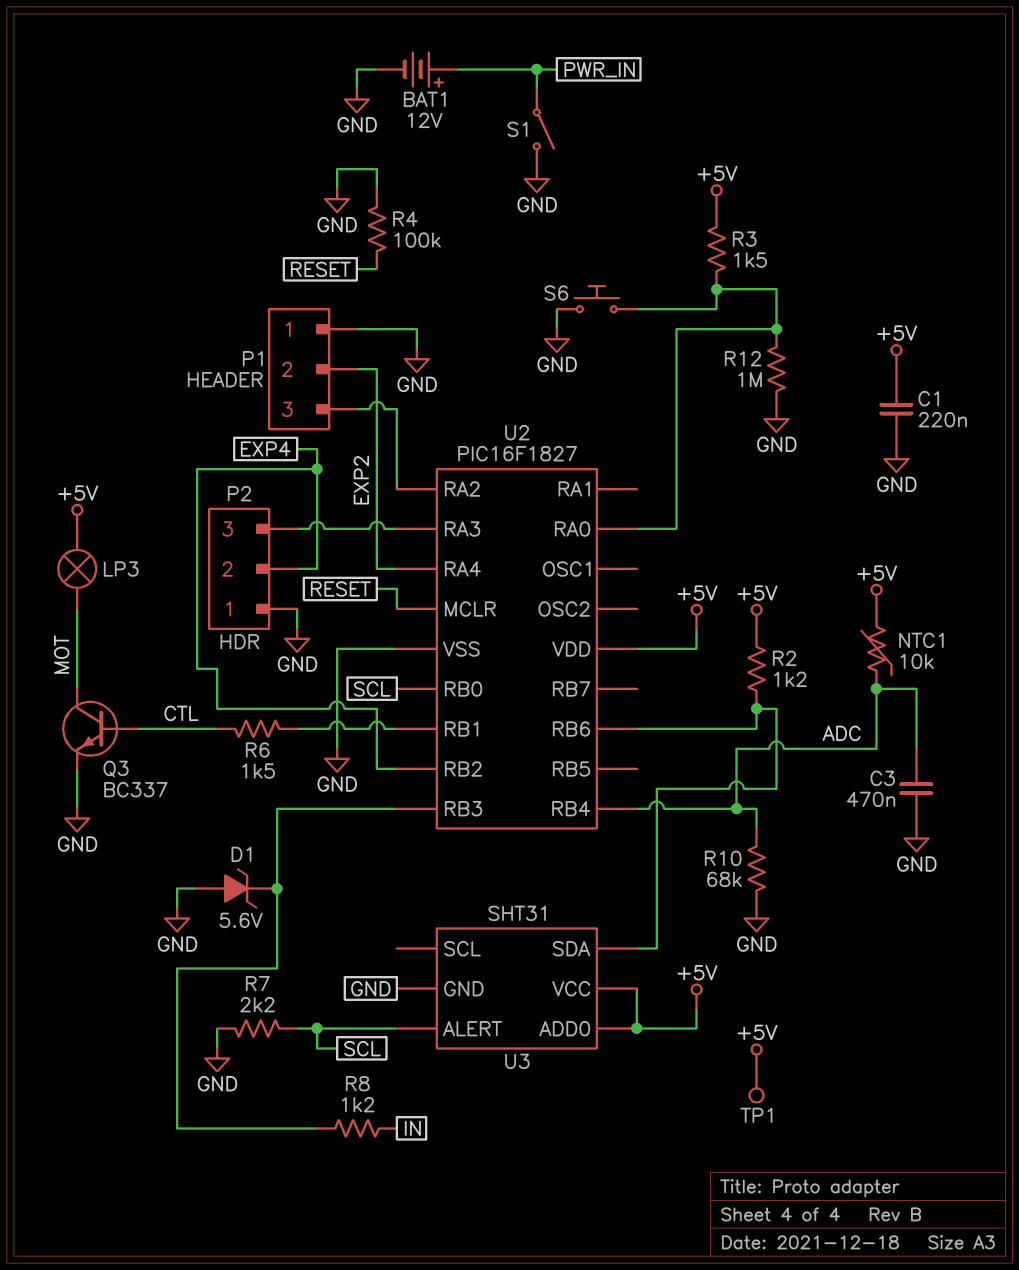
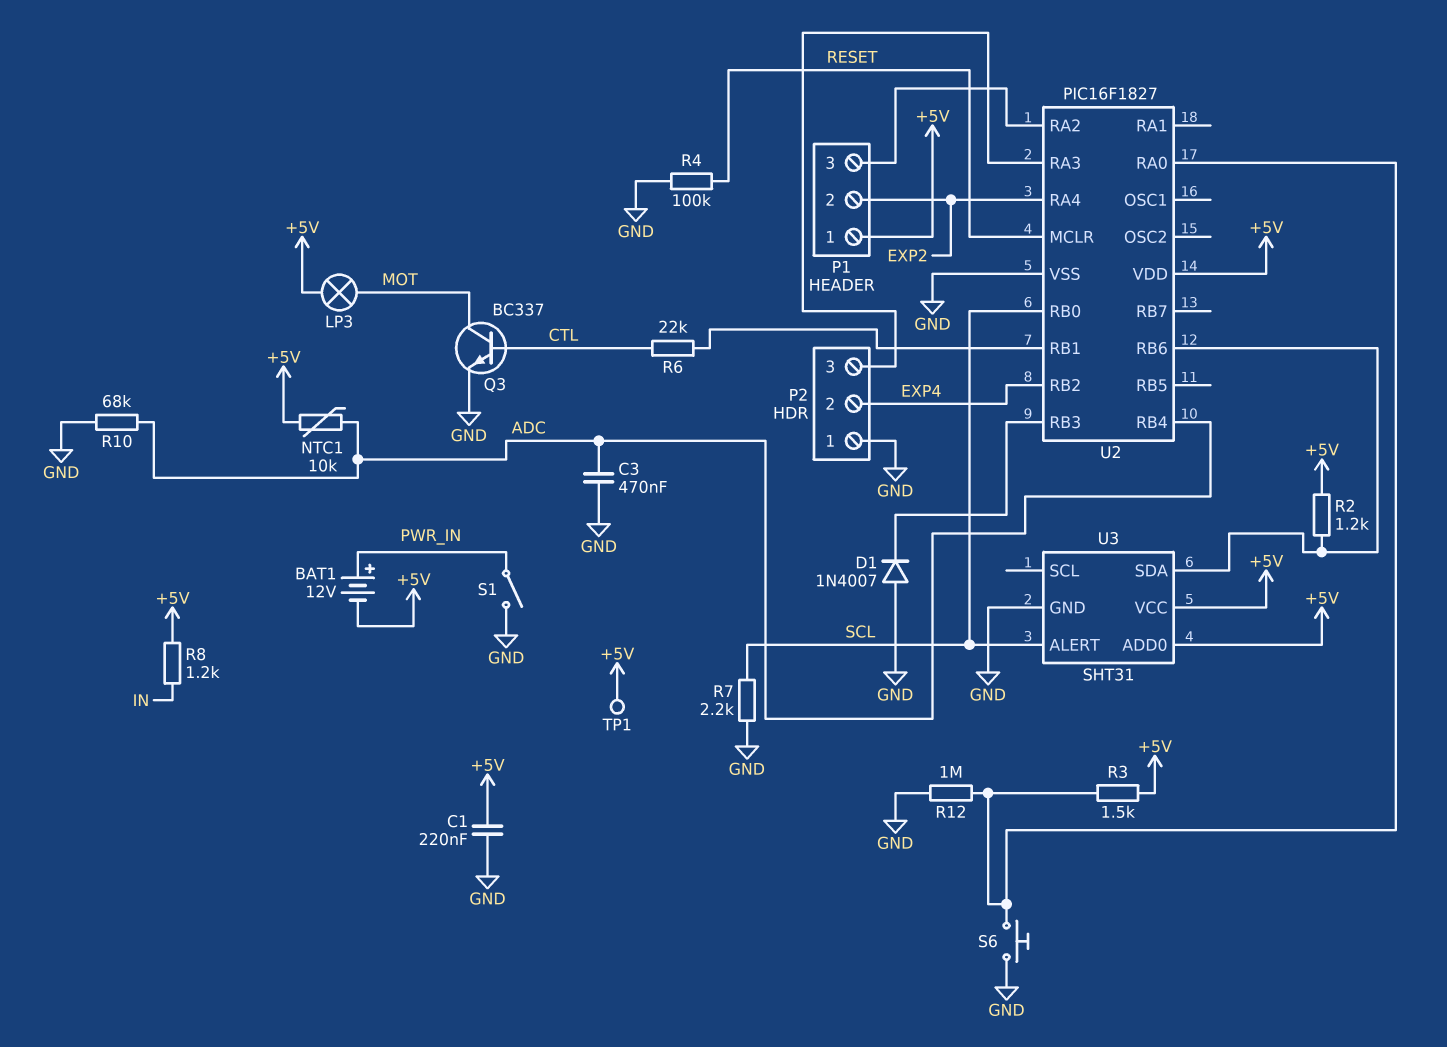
BAT1: 12V (plus PWR_IN, minus GND) -> 12V (plus PWR_IN, minus +5V)
D1: zener 5.6V (A GND, K U2/RB3) -> diode 1N4007 (A GND, K U2/RB3)
P1 pin 1: GND -> +5V
R6: 1.5k (CTL, U2/RB1) -> 22k (CTL, U2/RB1)
R8: 1.2k (IN, U2/RB3) -> 1.2k (+5V, IN)

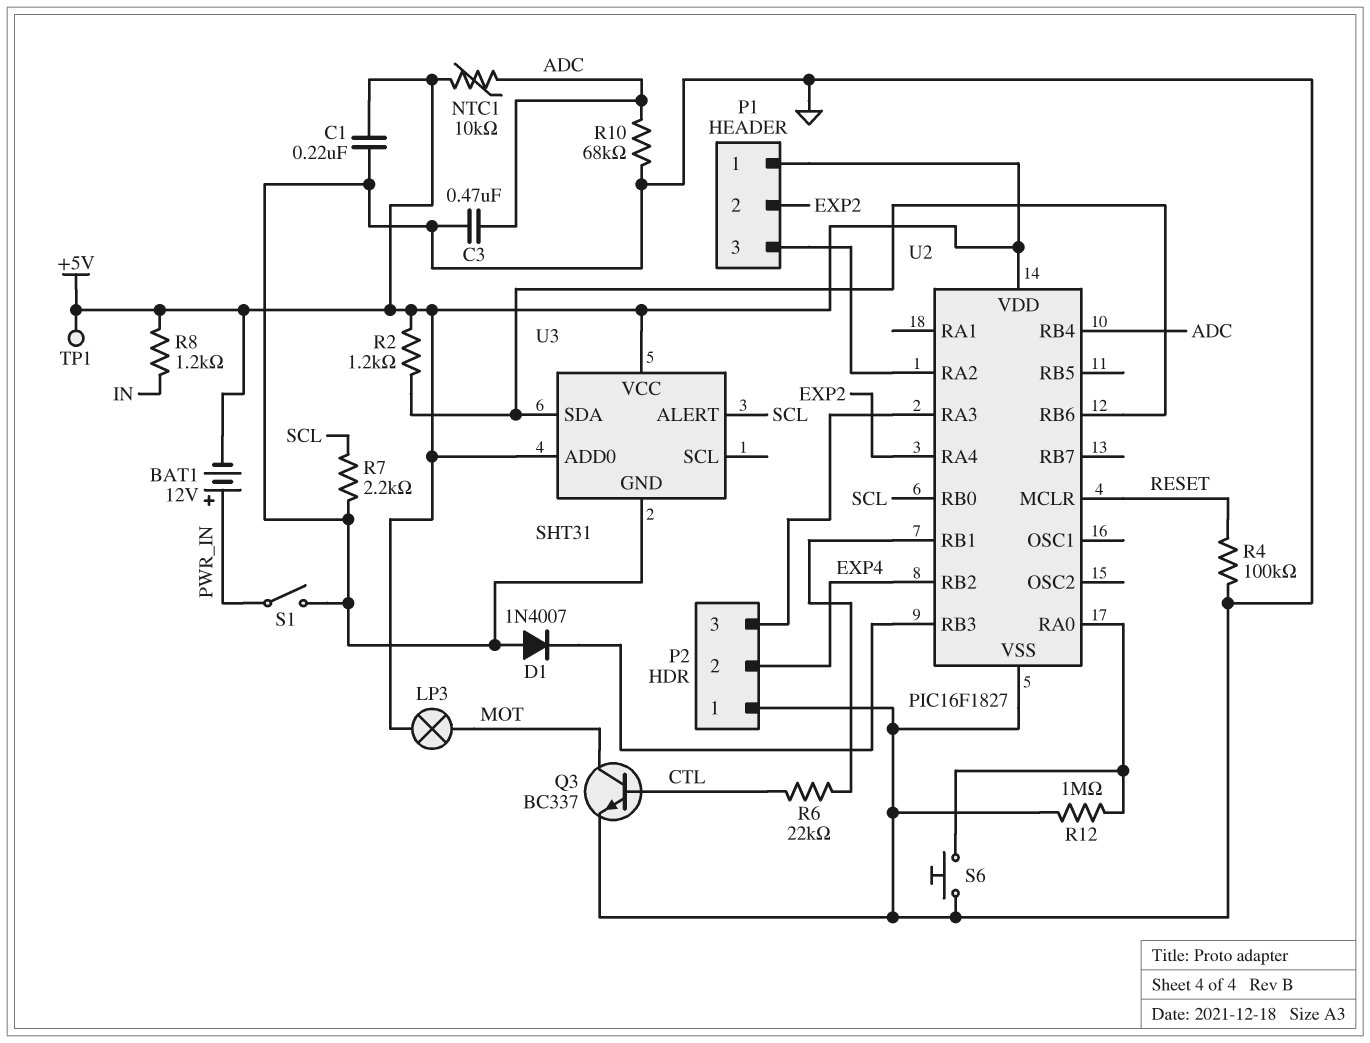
R3: 1.5k (+5V, U2/RA0) -> none

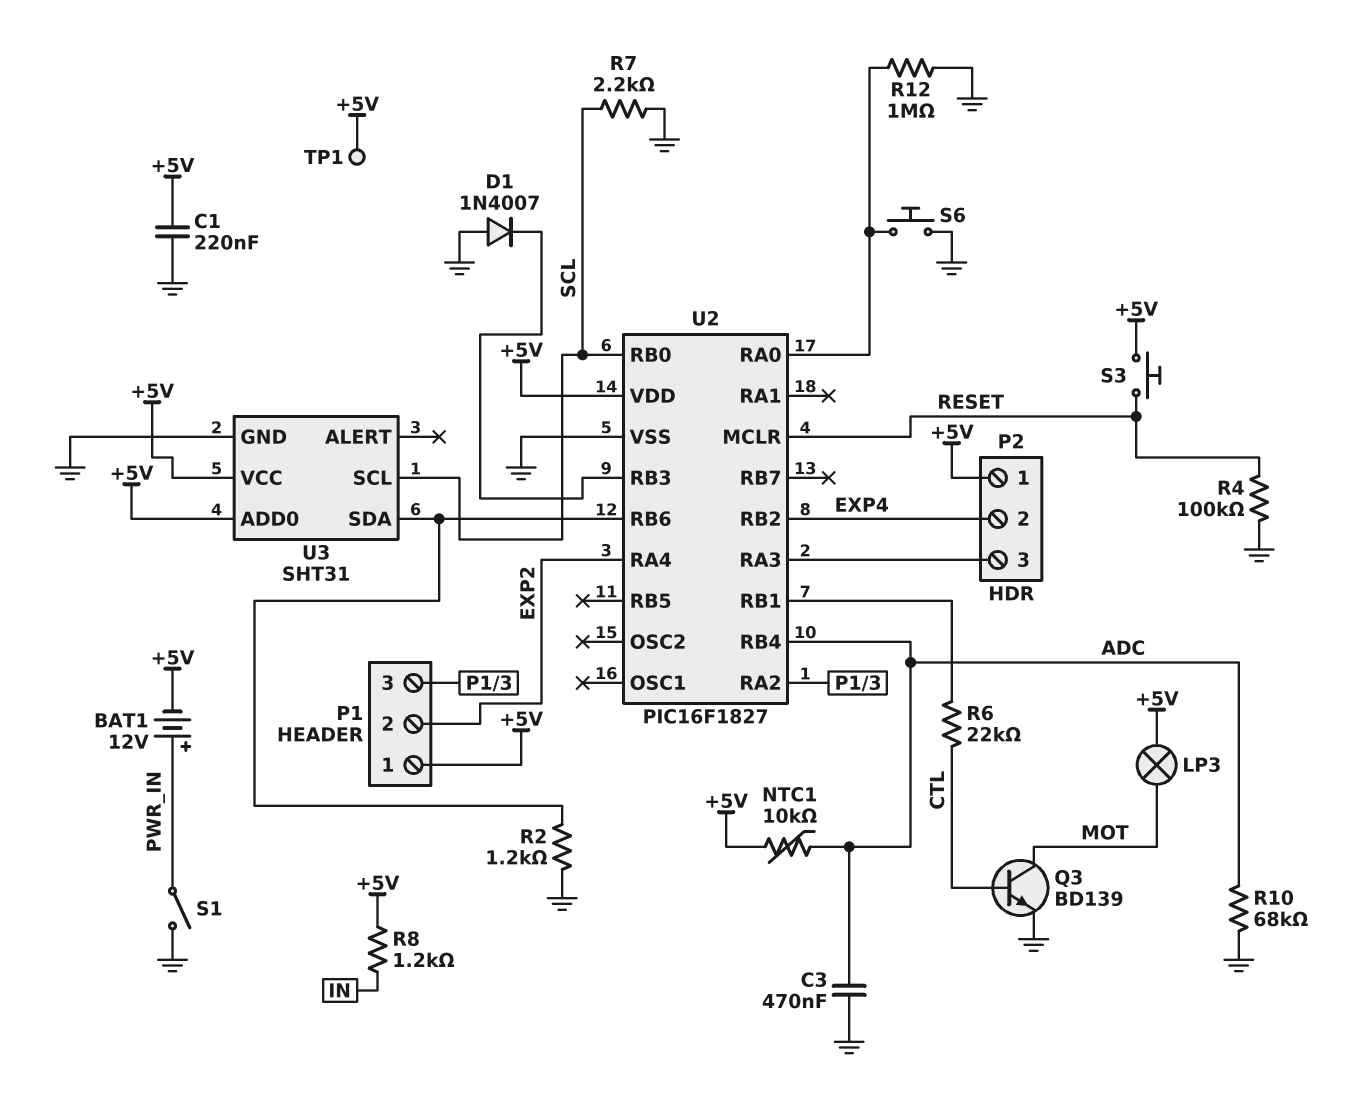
P2 pin 1: GND -> +5V
Q3: NPN BC337 (B CTL, C MOT, E GND) -> NPN BD139 (B CTL, C MOT, E GND)
R2: 1.2k (+5V, U2/RB6) -> 1.2k (GND, U2/RB6)
S3: none -> button (+5V, RESET)
U3 pin ALERT: SCL -> none
U3 pin SCL: none -> SCL

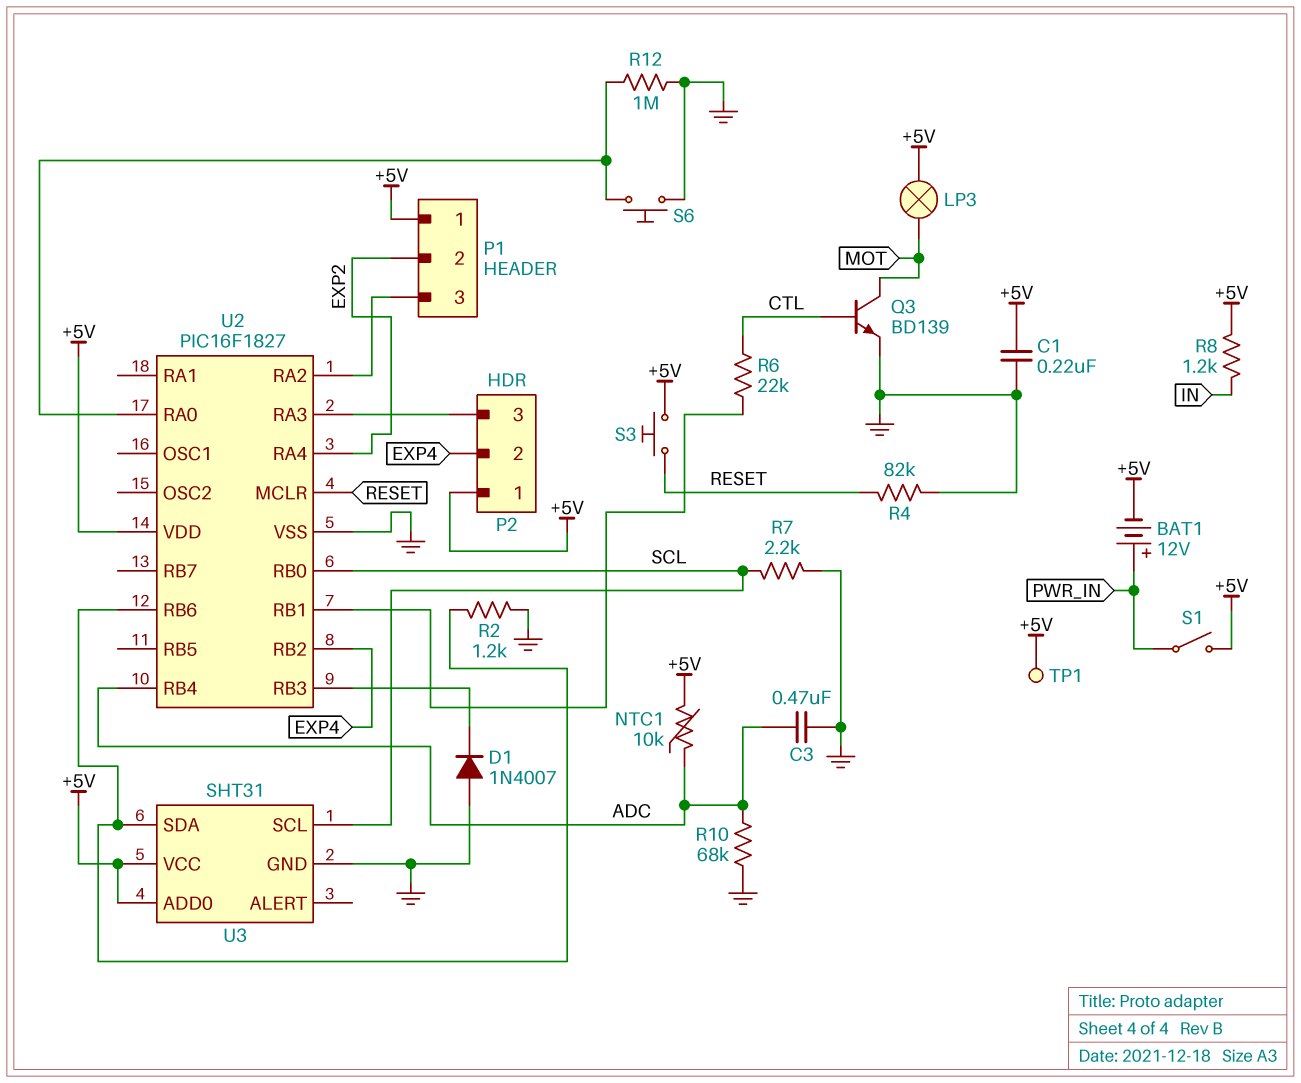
R4: 100k (GND, RESET) -> 82k (GND, RESET)
S1: switch (GND, PWR_IN) -> switch (+5V, PWR_IN)

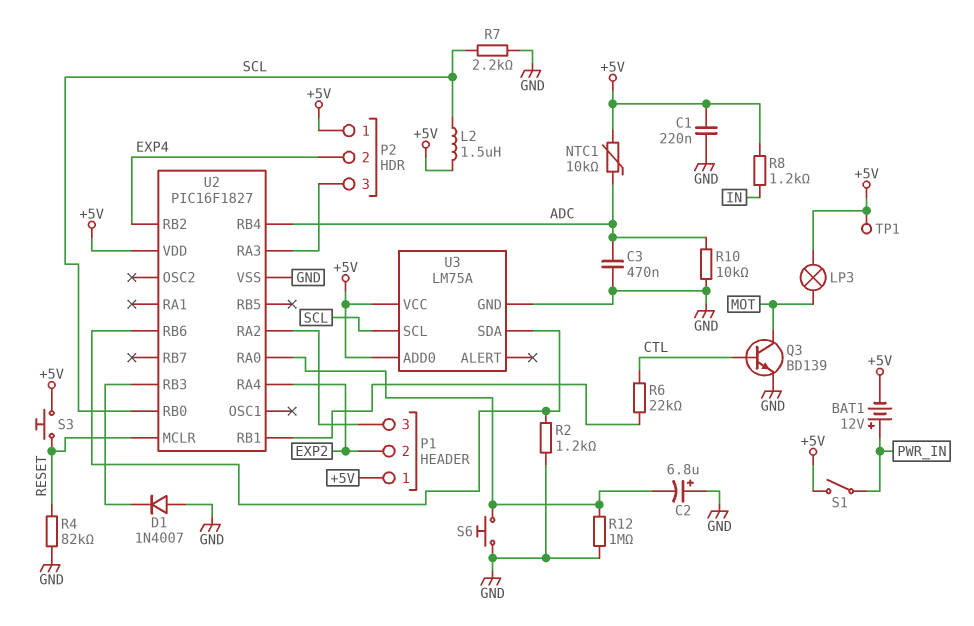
C2: none -> 6.8uF (plus GND, minus U2/RA0)
L2: none -> 1.5uH (+5V, SCL)
R10: 68k (ADC, GND) -> 10k (ADC, GND)
U3: SHT31 -> LM75A

